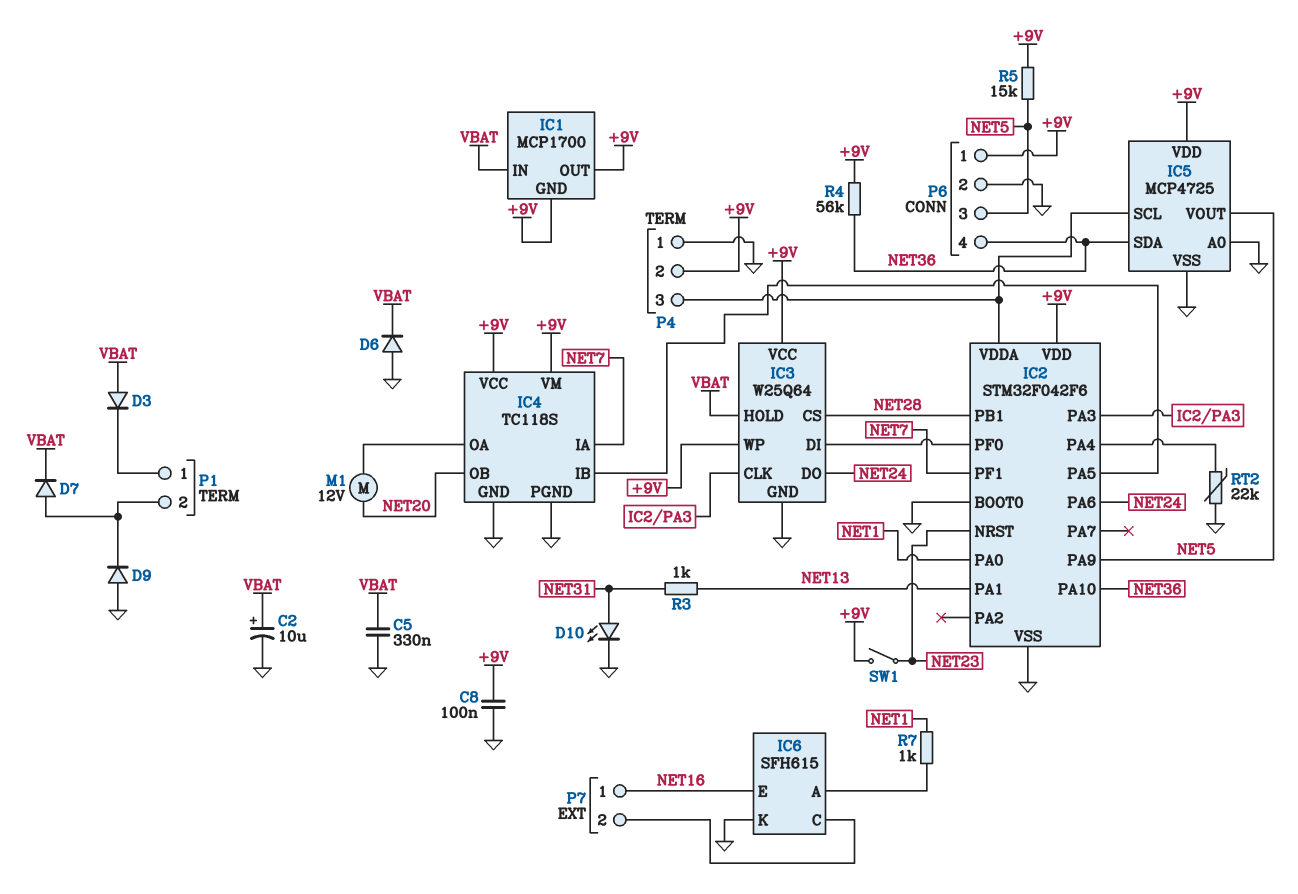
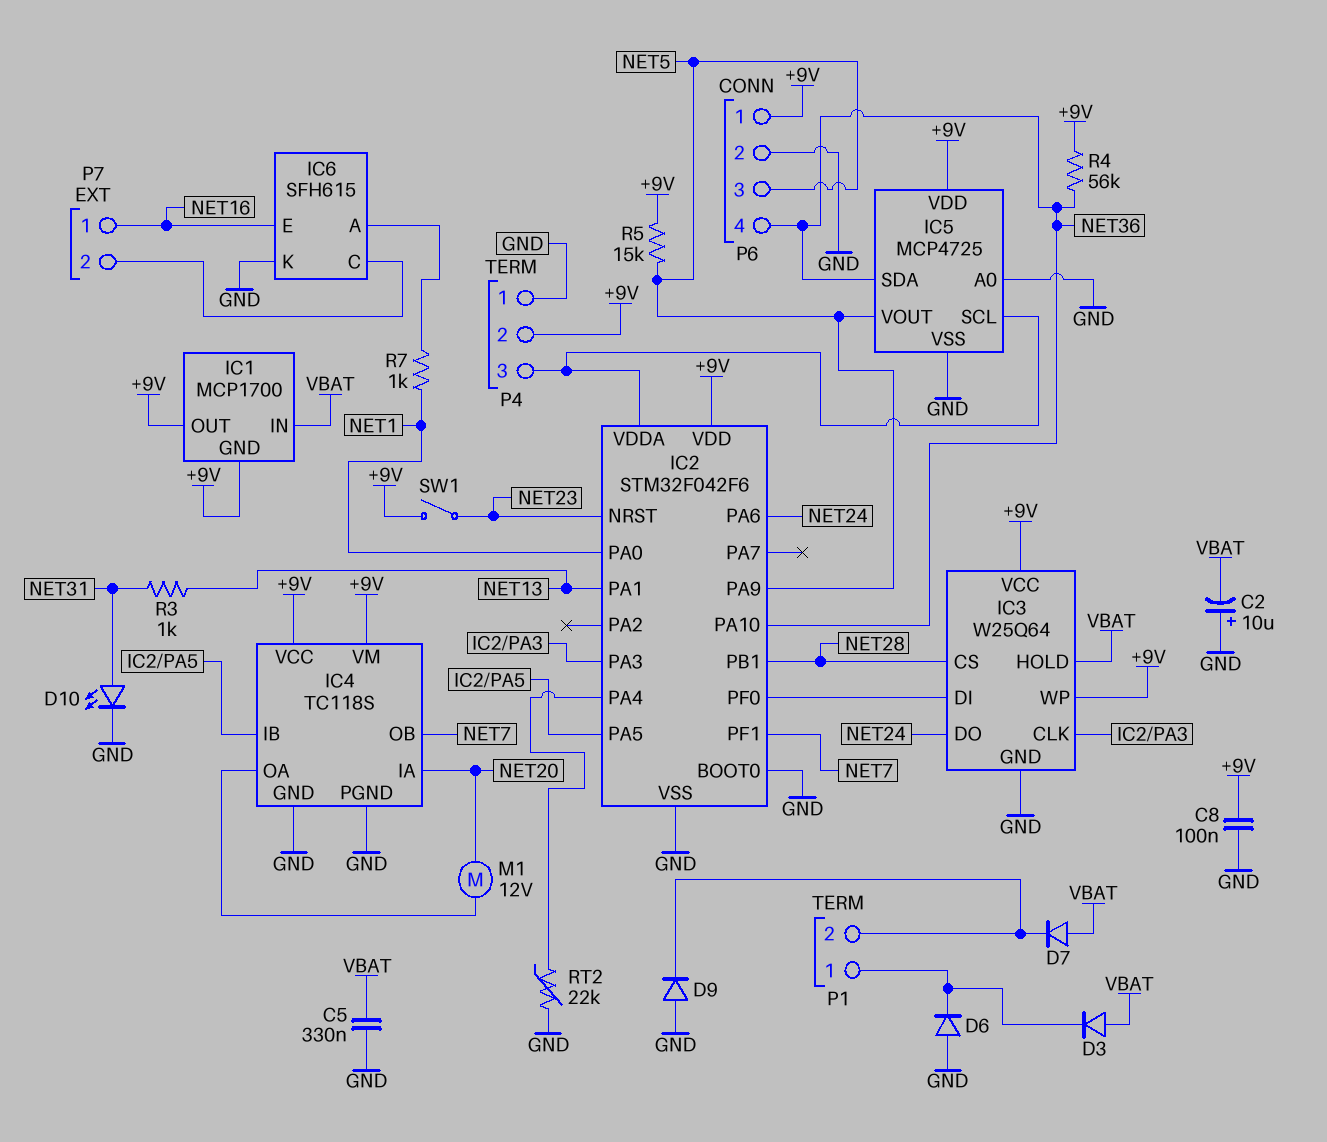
C2: 10uF (plus VBAT, minus GND) -> 10uF (plus GND, minus VBAT)
D6: diode (A GND, K VBAT) -> diode (A GND, K P1/1)
D7: diode (A P1/2, K VBAT) -> diode (A VBAT, K P1/2)
IC4 pin IA: NET7 -> NET20
IC4 pin OB: NET20 -> NET7

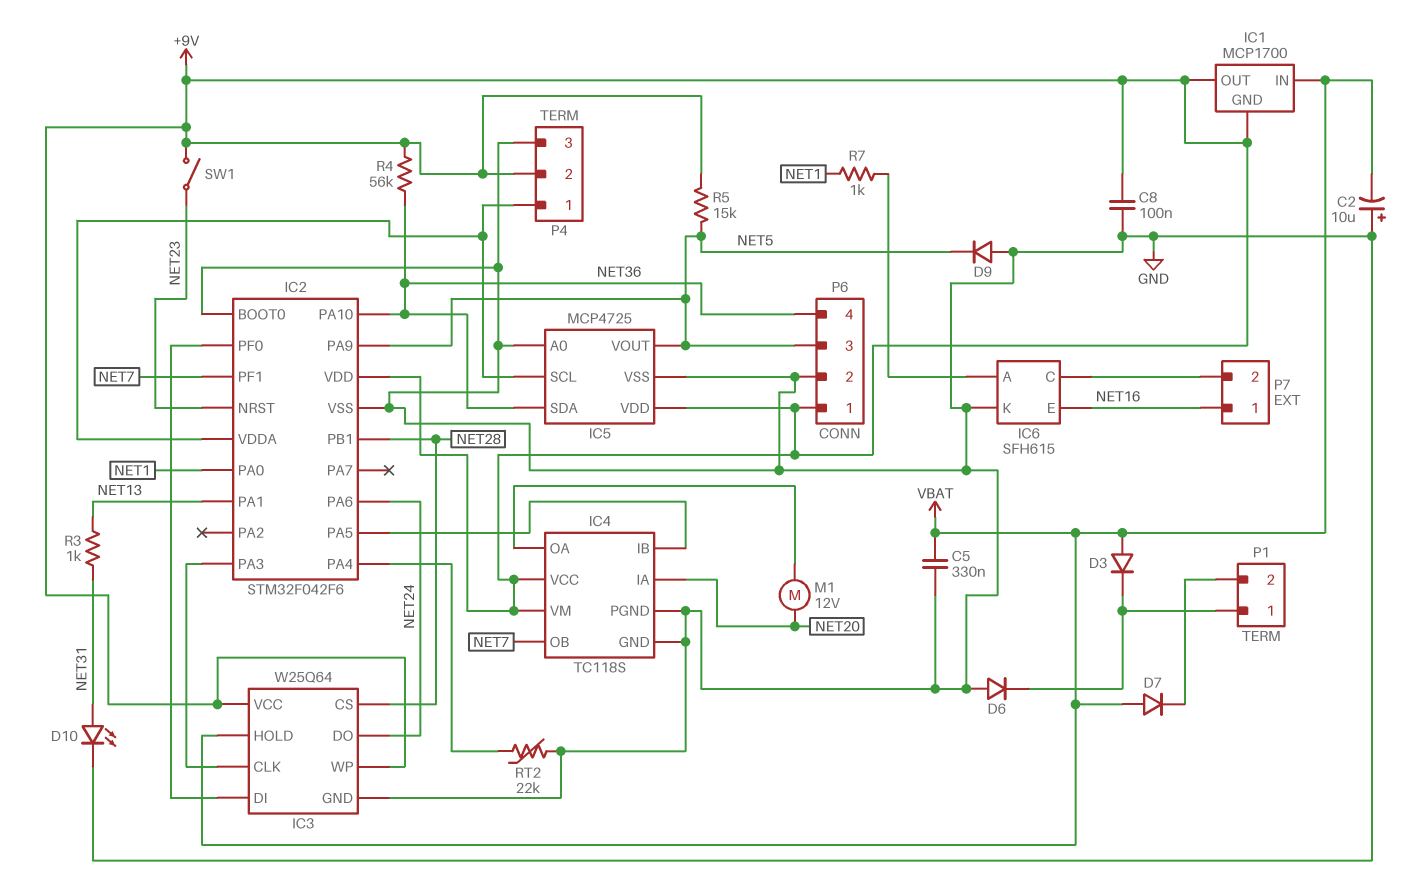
D9: diode (A GND, K P1/2) -> diode (A GND, K NET5)
P4 pin 1: GND -> IC2/VDDA
P4 pin 3: IC2/VDDA -> GND

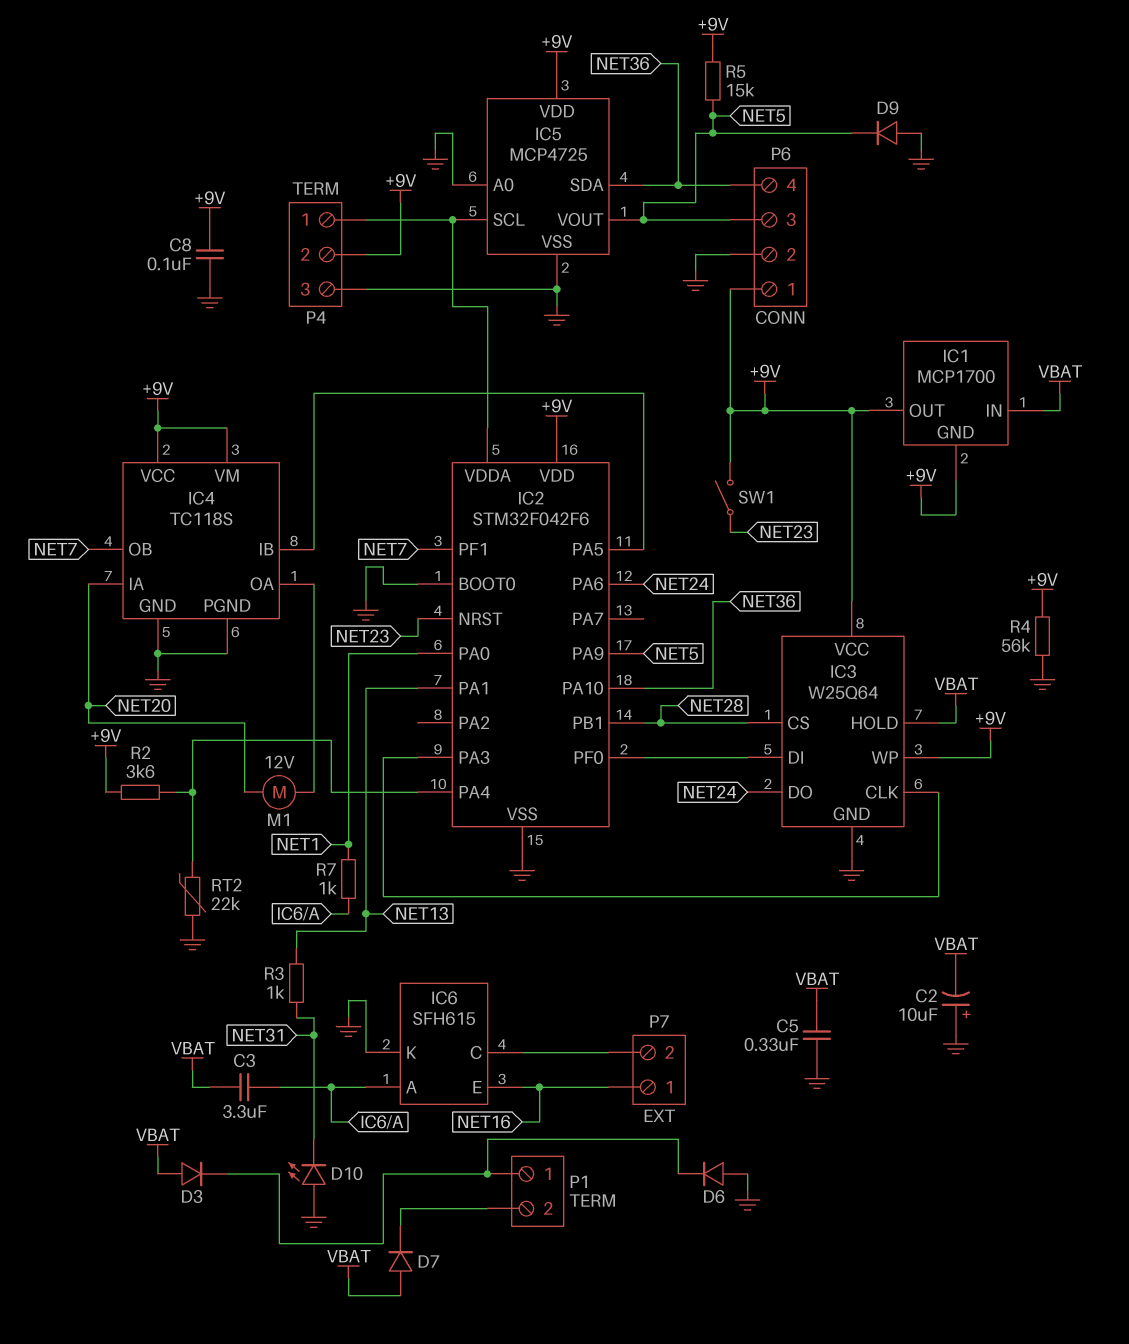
C3: none -> 3.3uF (IC6/A, VBAT)
D10: LED (A NET31, K GND) -> LED (A GND, K NET31)
R2: none -> 3.6k (+9V, IC2/PA4)
R4: 56k (+9V, NET36) -> 56k (+9V, GND)

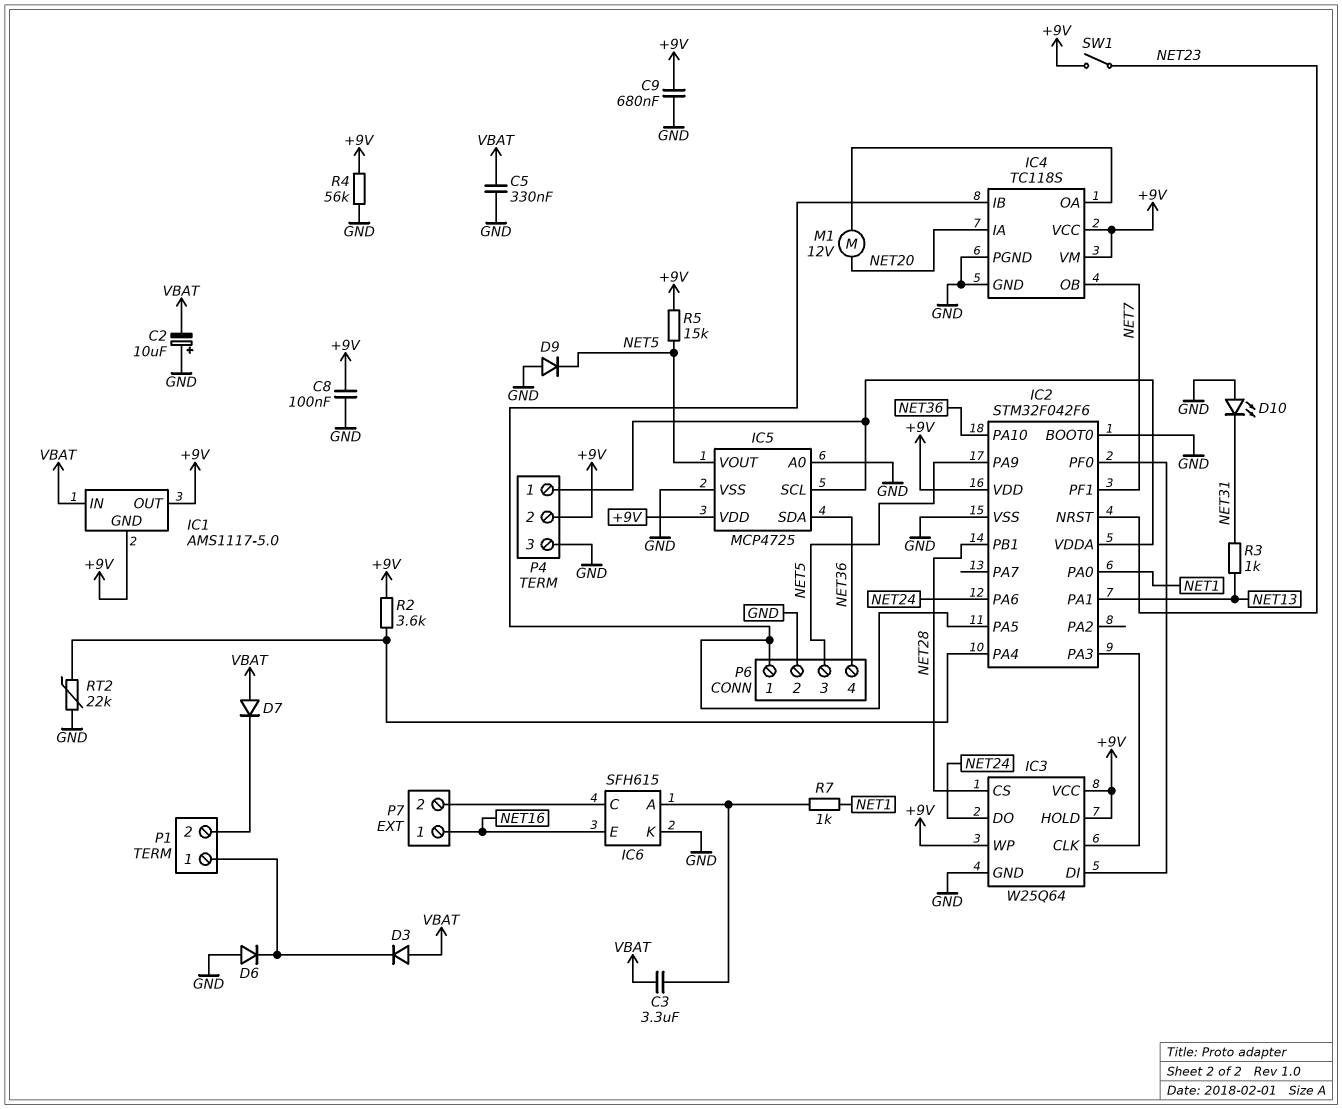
C9: none -> 680nF (+9V, GND)
IC1: MCP1700 -> AMS1117-5.0
IC3 pin HOLD: VBAT -> +9V
P6 pin 1: +9V -> IC2/PA5

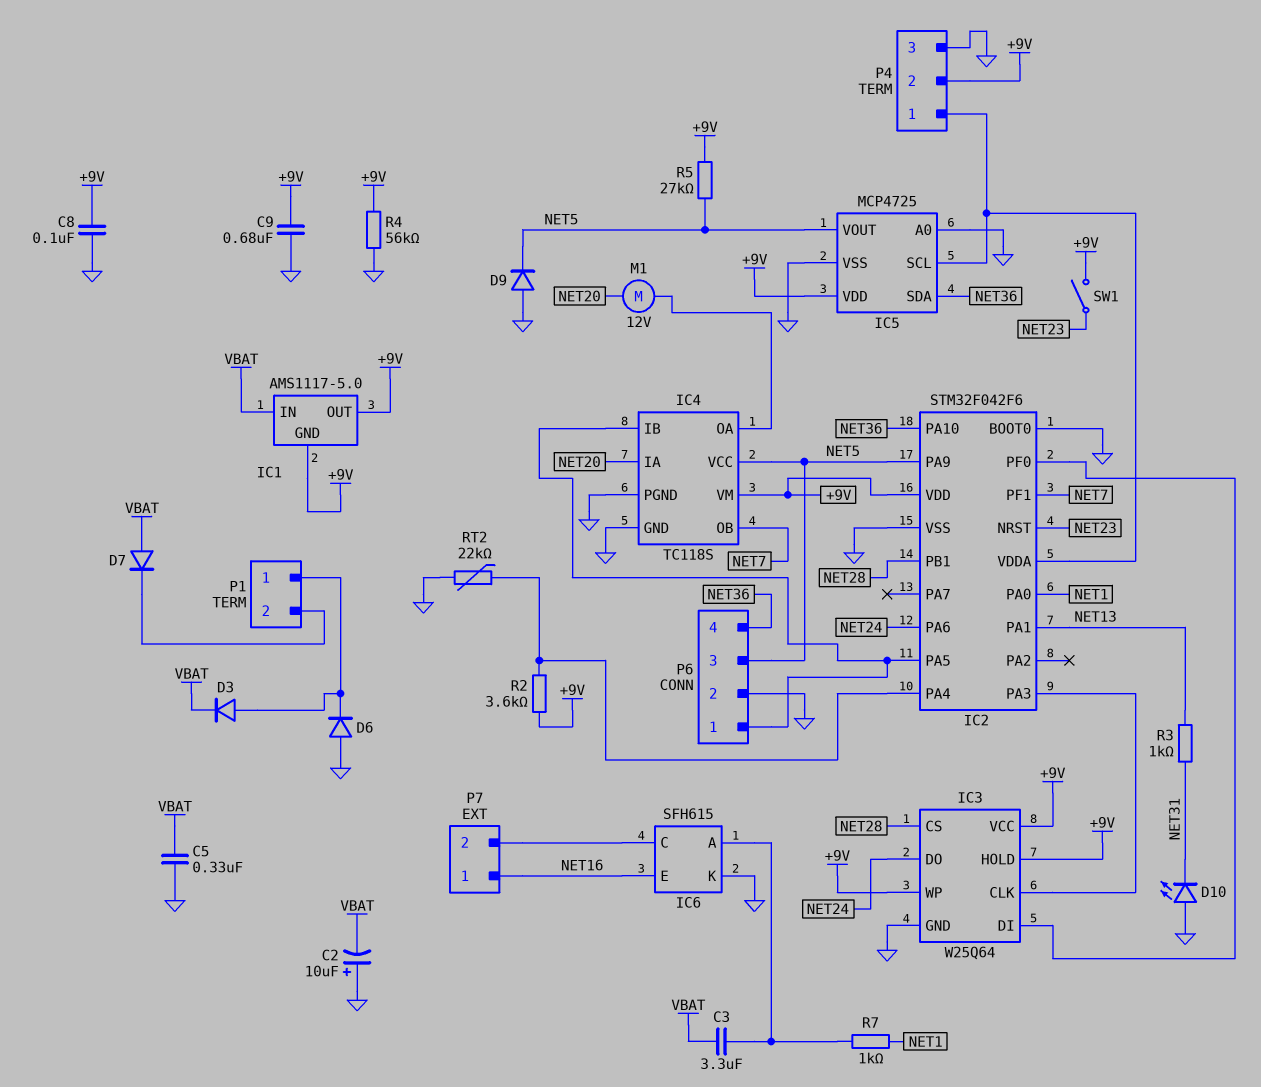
D3: diode (A VBAT, K P1/1) -> diode (A P1/1, K VBAT)
IC4 pin VCC: +9V -> NET5
R5: 15k (+9V, NET5) -> 27k (+9V, NET5)

